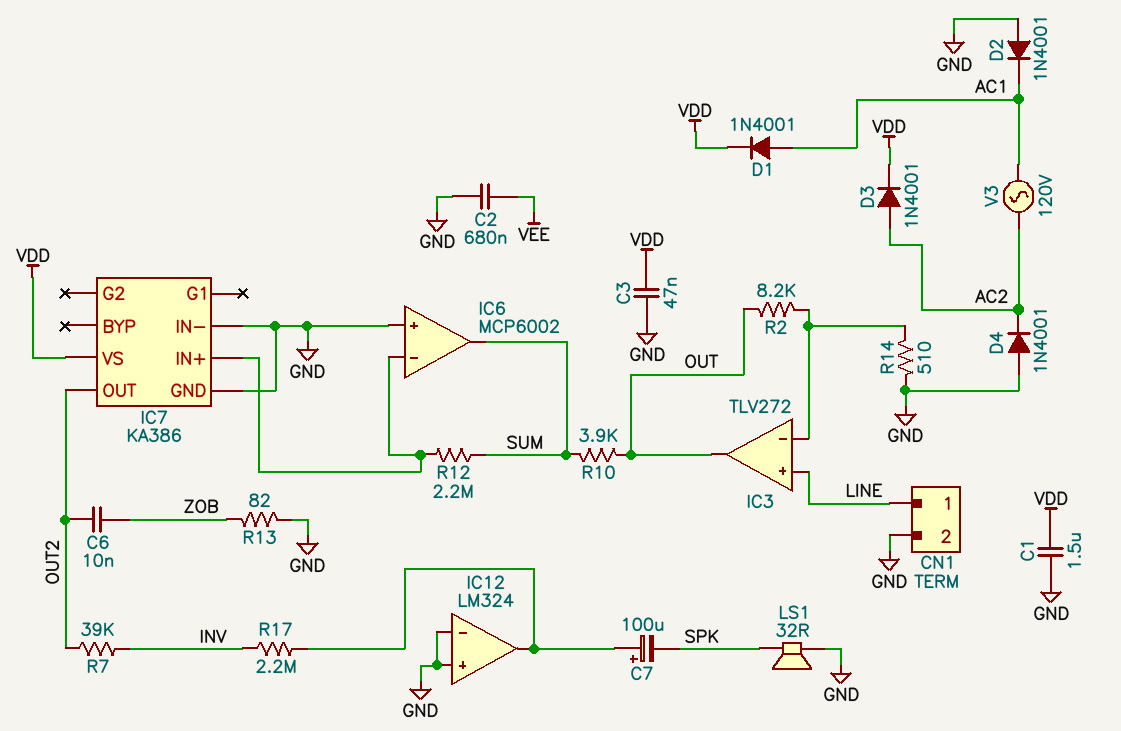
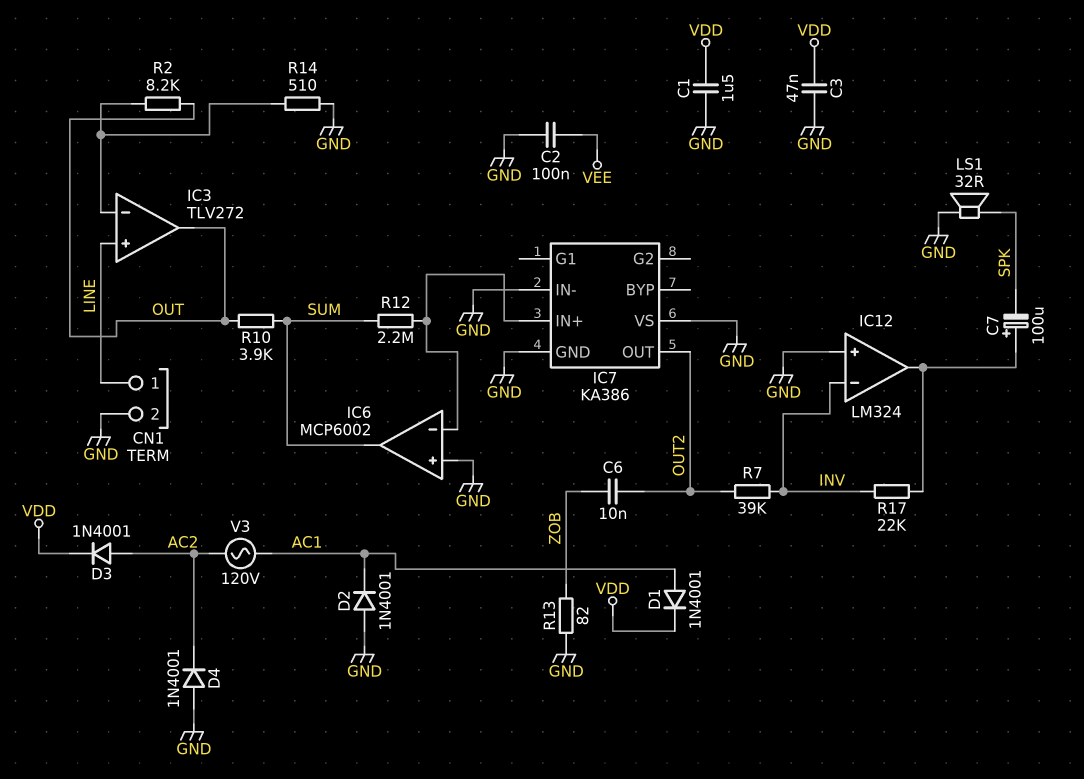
C2: 680nF (GND, VEE) -> 100nF (GND, VEE)
IC7 pin VS: VDD -> GND
IC12 pin in-: GND -> INV
R17: 2.2M (IC12/out, INV) -> 22k (IC12/out, INV)

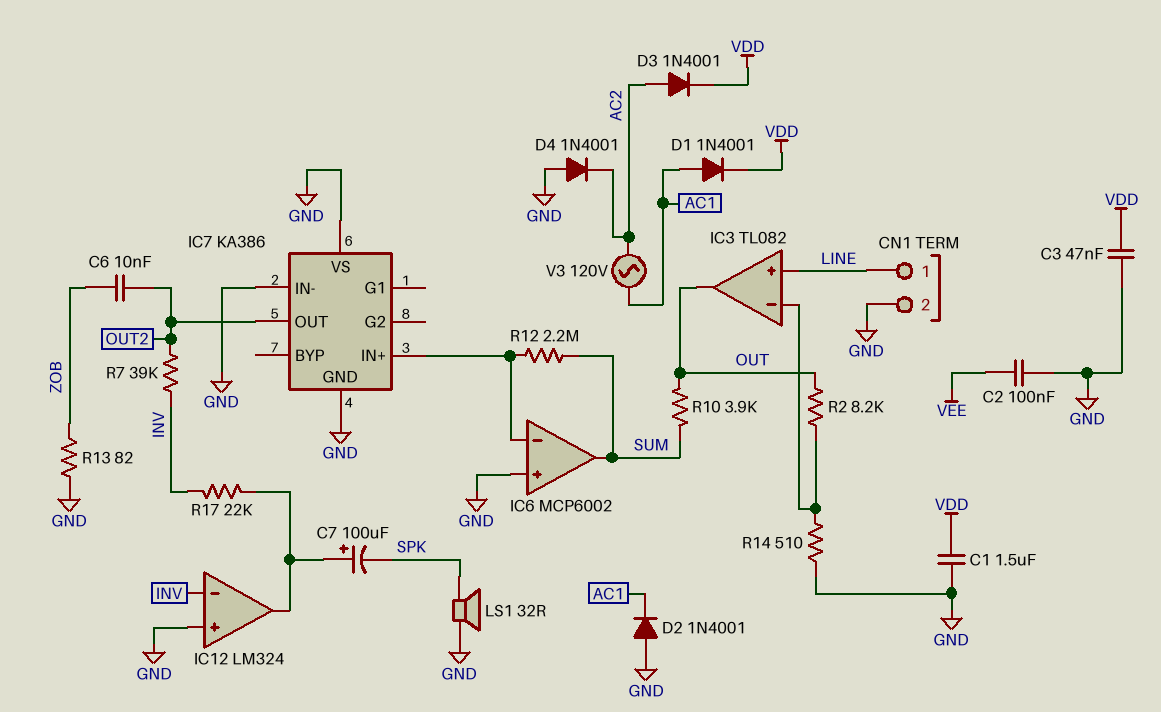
IC3: TLV272 -> TL082

